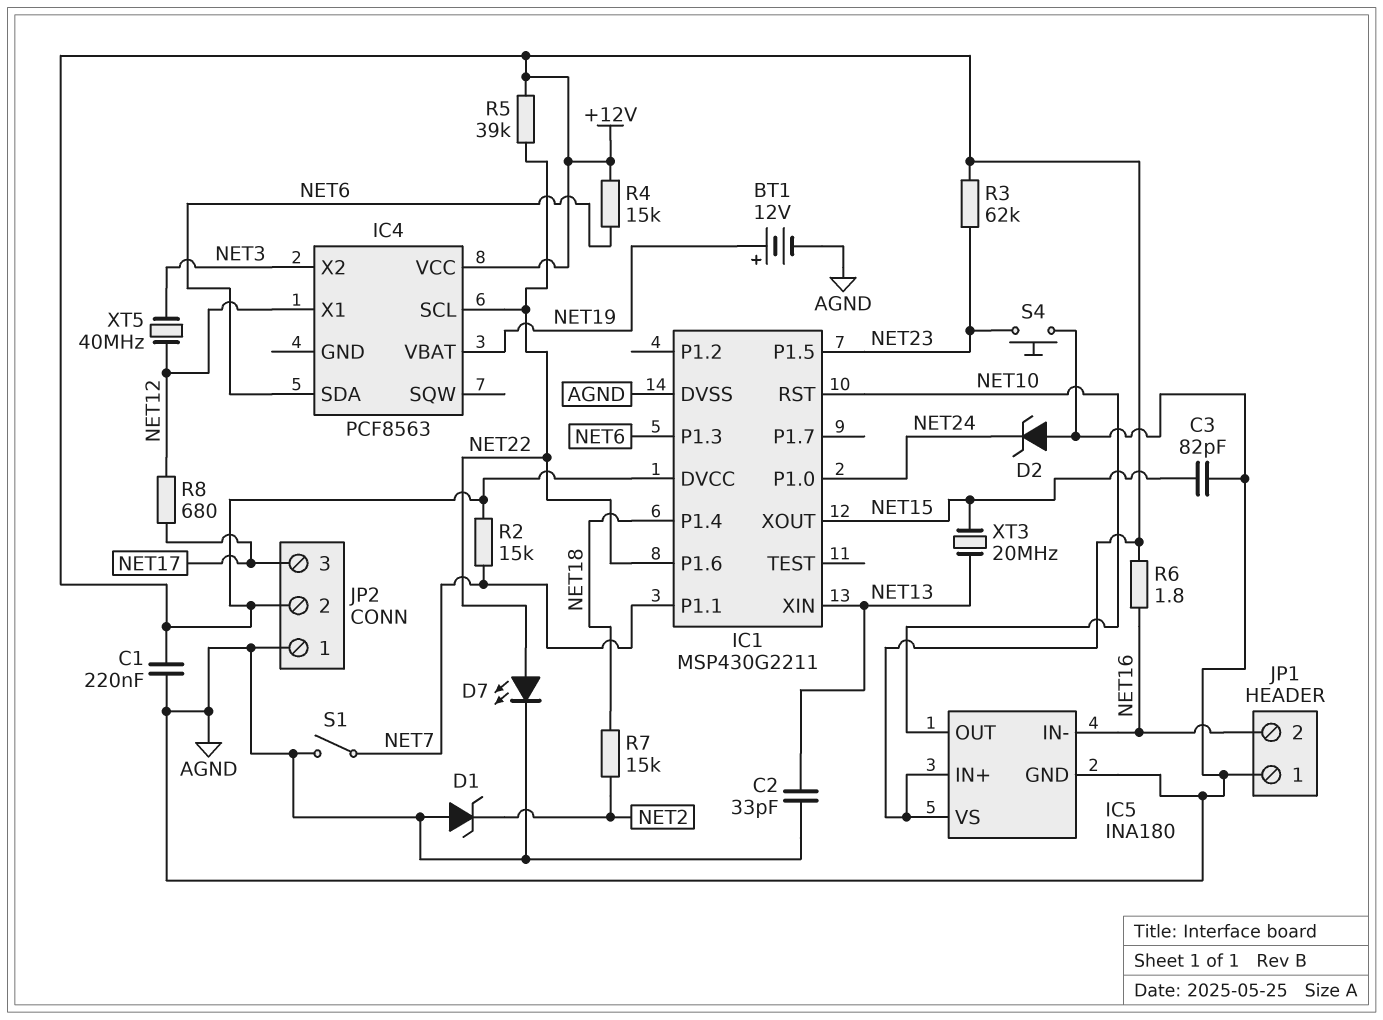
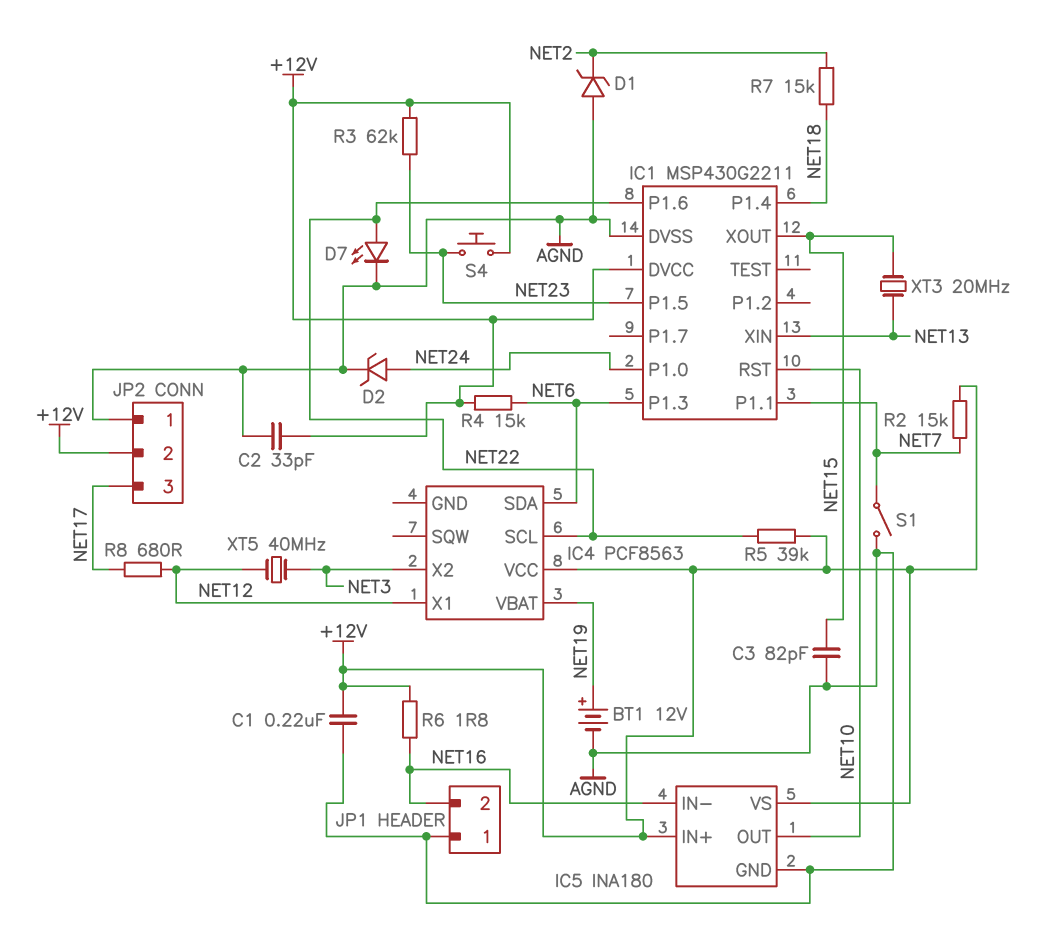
C2: 33pF (AGND, NET13) -> 33pF (+12V, AGND)
D2: zener (A AGND, K NET24) -> zener (A NET24, K AGND)
S4: button (AGND, NET23) -> button (+12V, NET23)

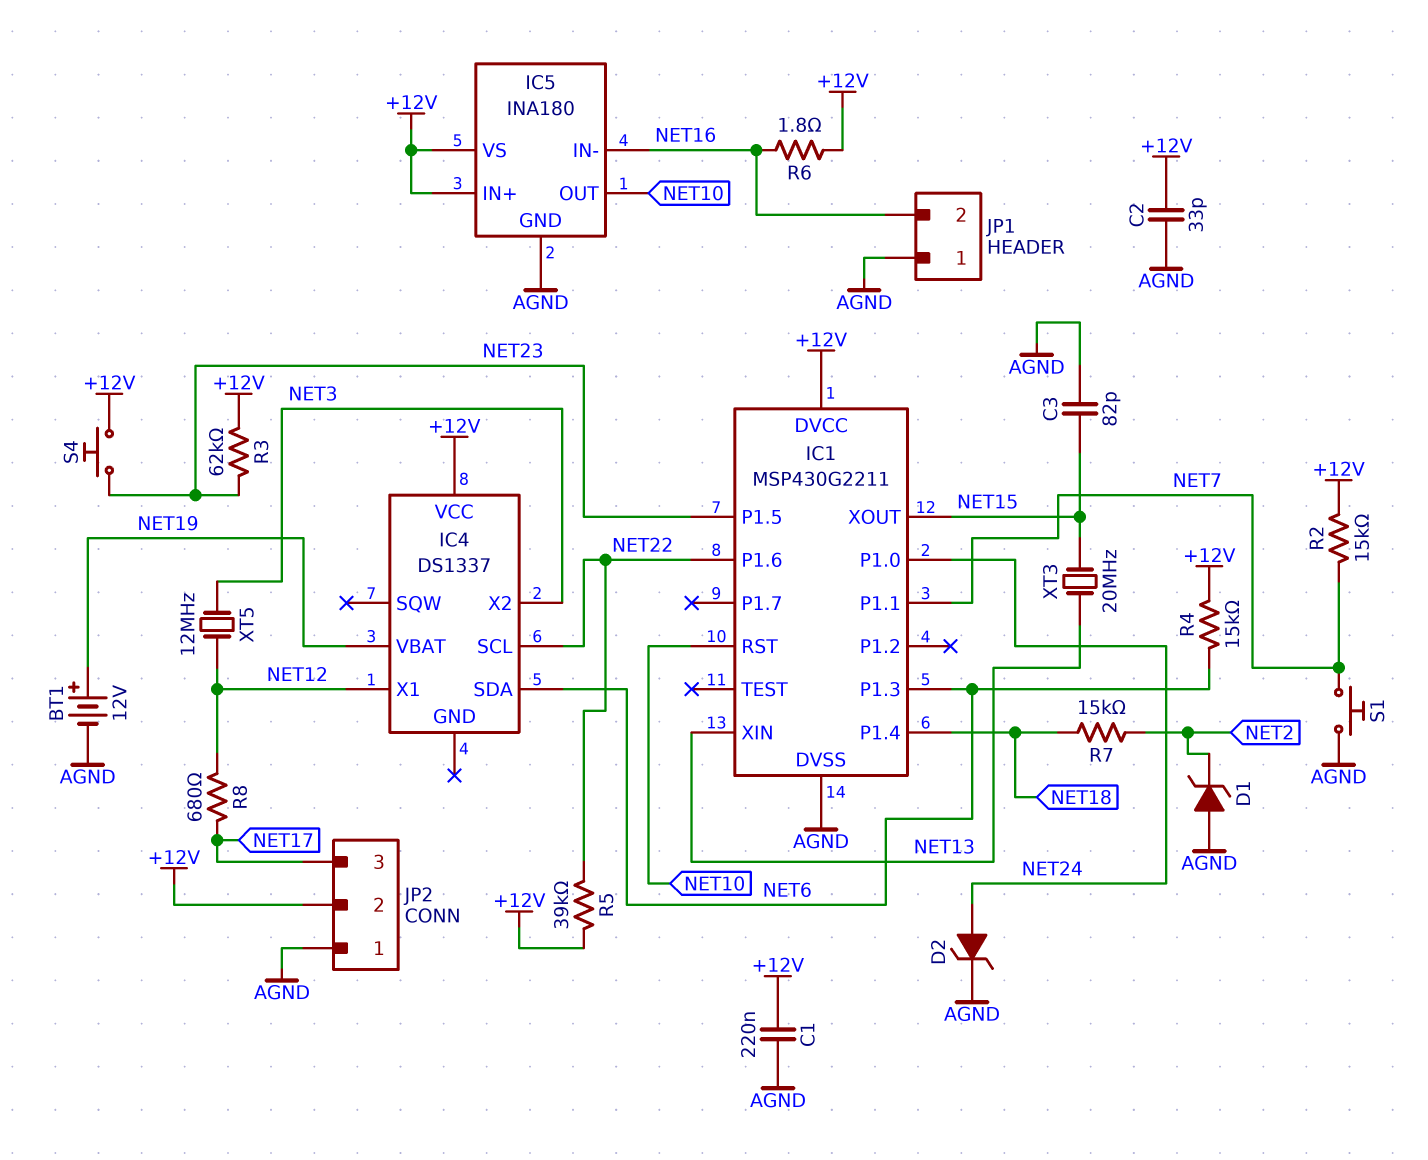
D7: LED (A NET22, K AGND) -> none
IC4: PCF8563 -> DS1337
S1: switch (AGND, NET7) -> button (AGND, NET7)
XT5: 40MHz (NET3, NET12) -> 12MHz (NET3, NET12)

